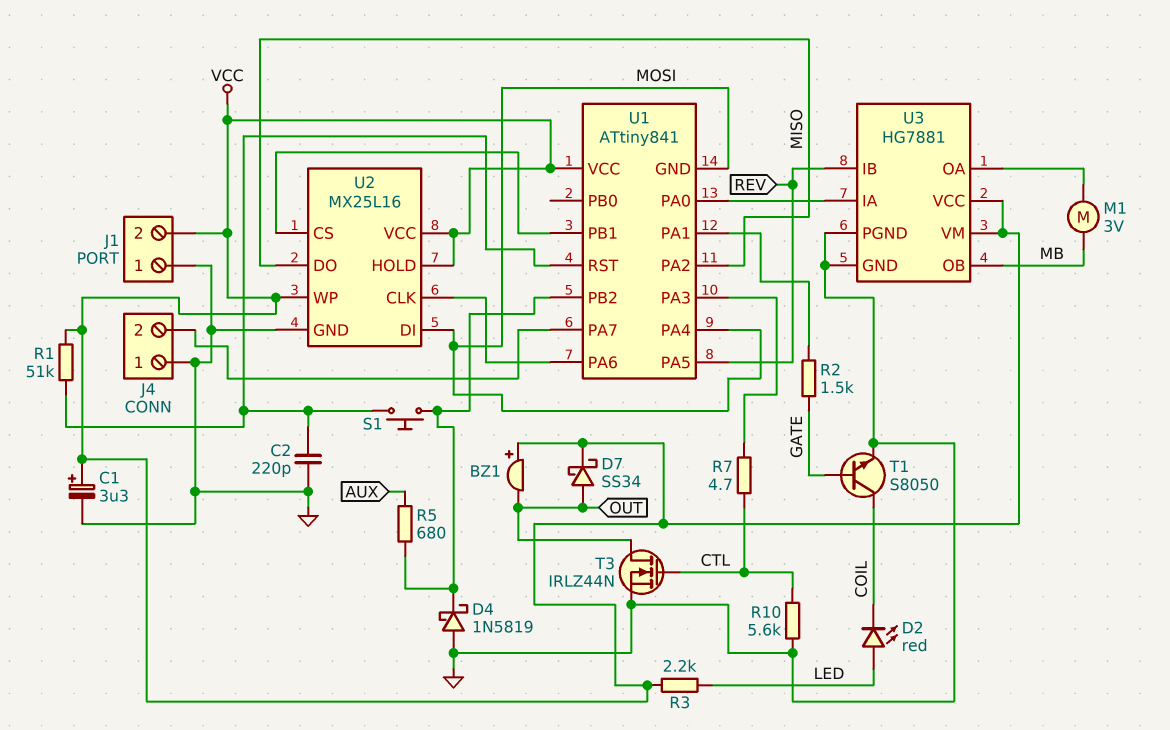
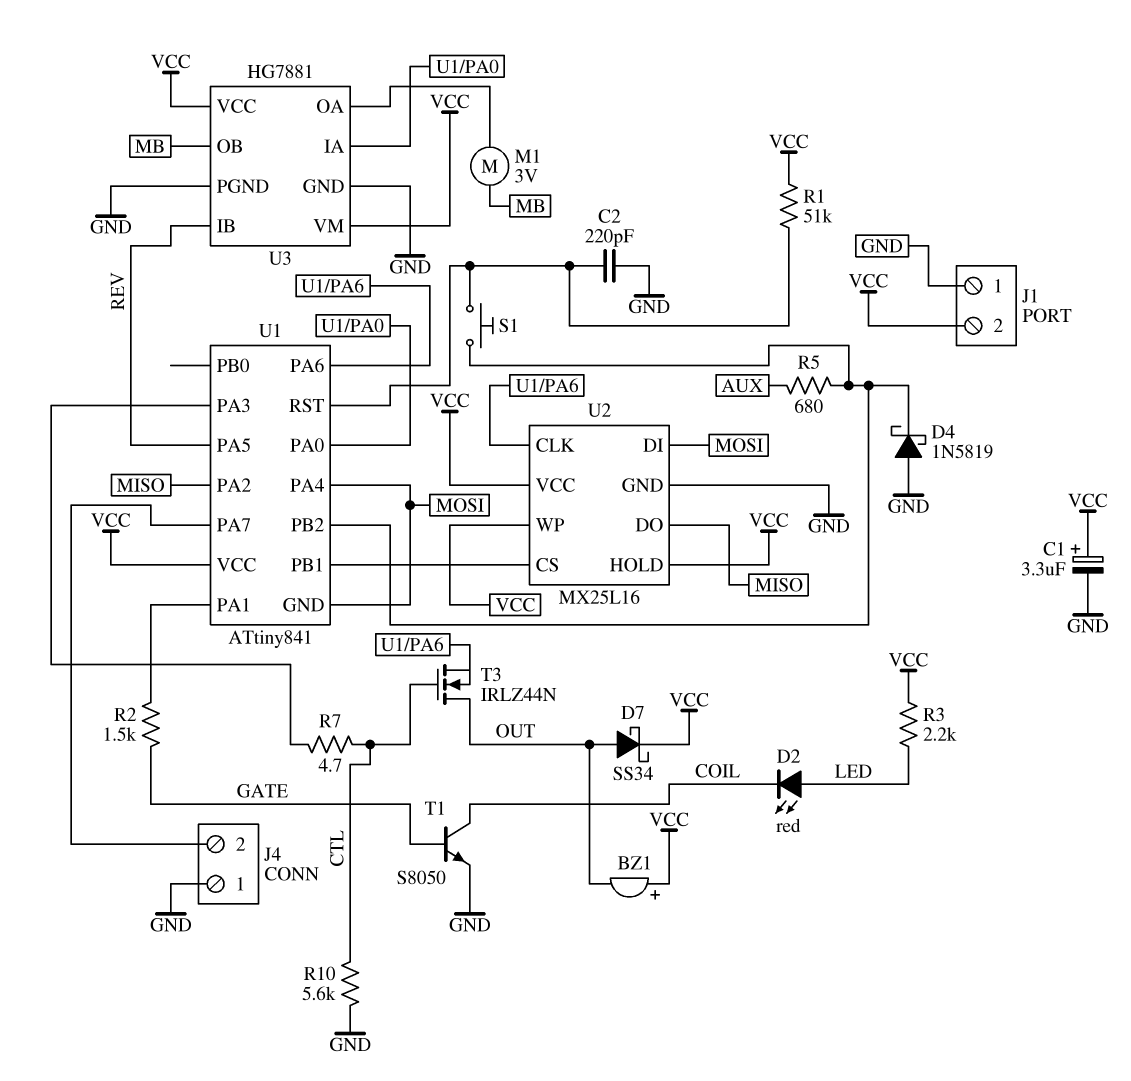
T3: NMOS IRLZ44N (G CTL, D OUT, S GND) -> NMOS IRLZ44N (G CTL, D OUT, S U1/PA6)

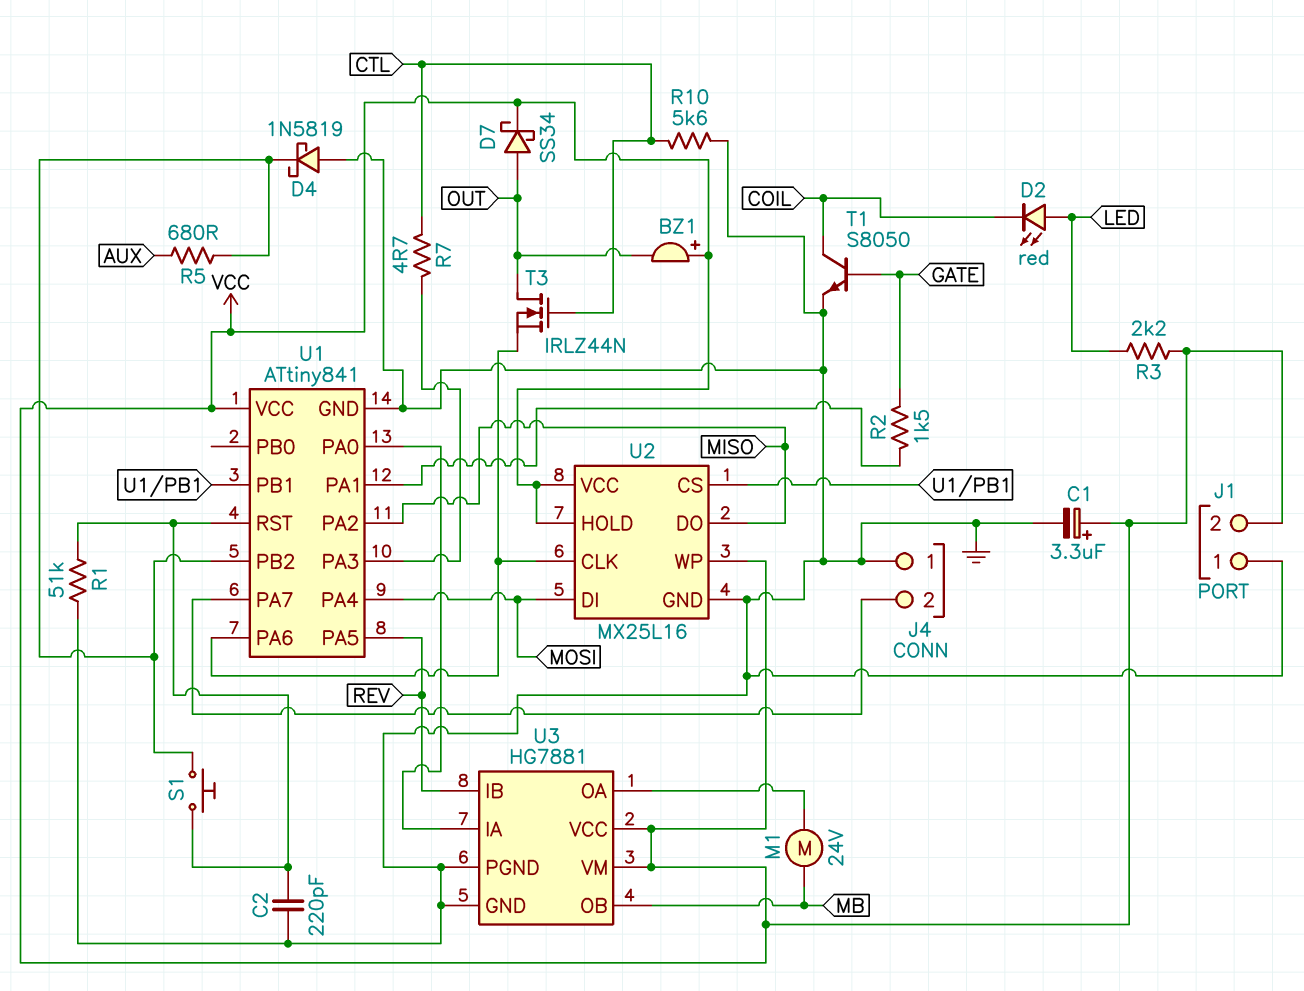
M1: motor 3V (MB, U3/OA) -> motor 24V (MB, U3/OA)
R1: 51k (U1/RST, VCC) -> 51k (GND, U1/RST)
U1 pin GND: MOSI -> GND

